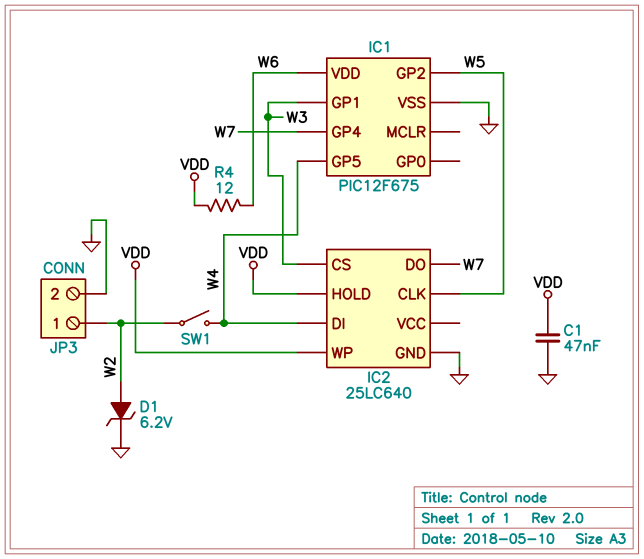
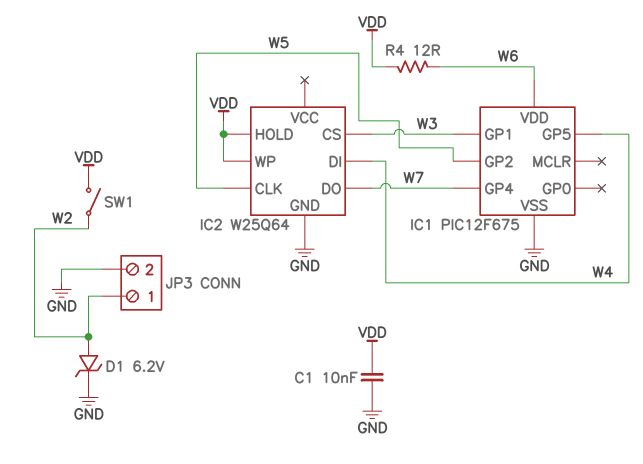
C1: 47nF (GND, VDD) -> 10nF (GND, VDD)
IC2: 25LC640 -> W25Q64
SW1: switch (W2, W4) -> switch (VDD, W2)

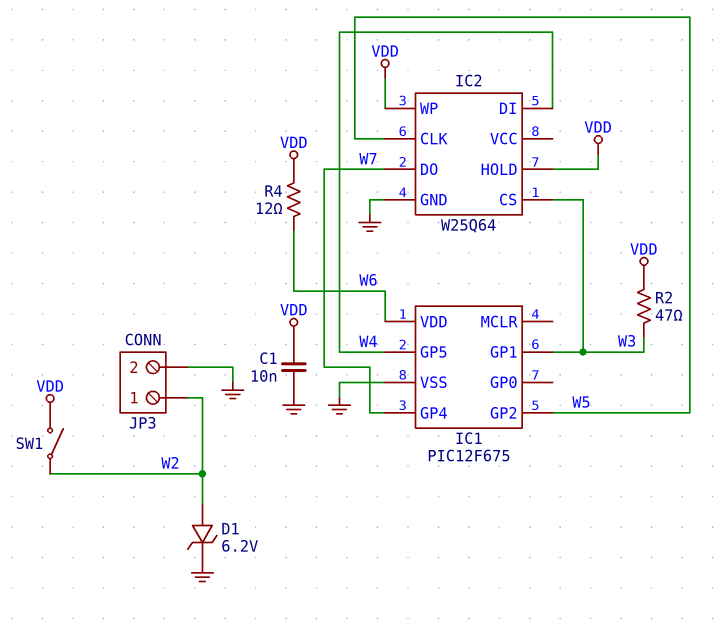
R2: none -> 47 (VDD, W3)

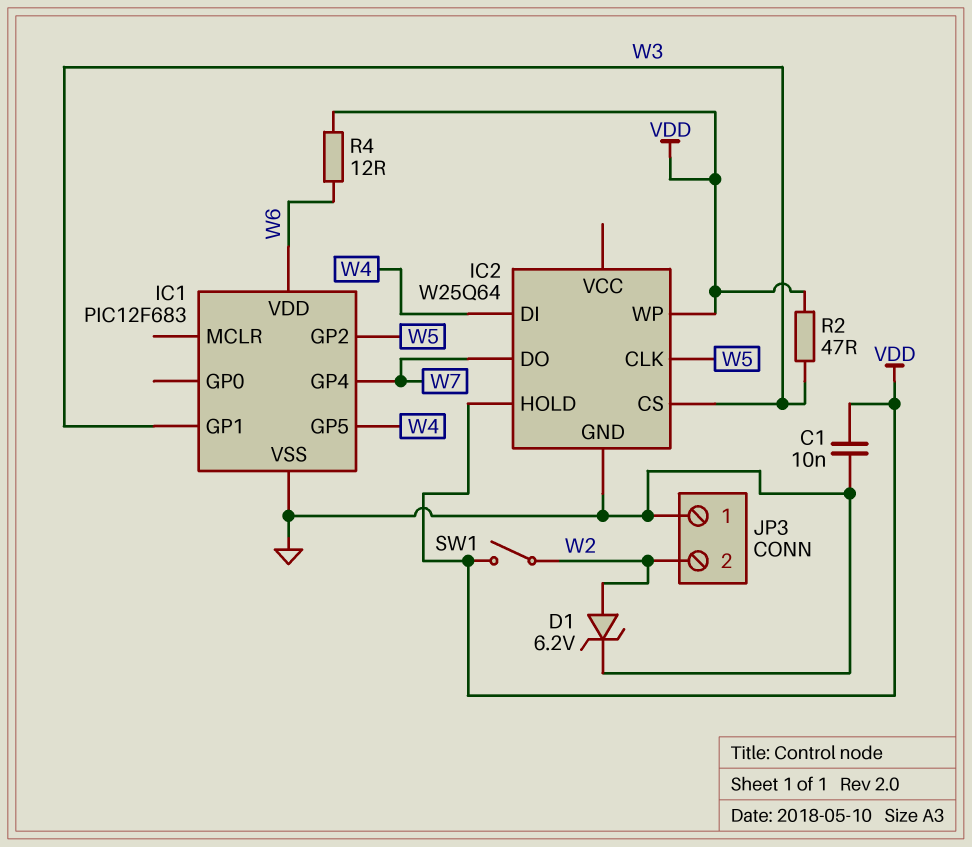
IC1: PIC12F675 -> PIC12F683
JP3 pin 1: W2 -> GND
JP3 pin 2: GND -> W2

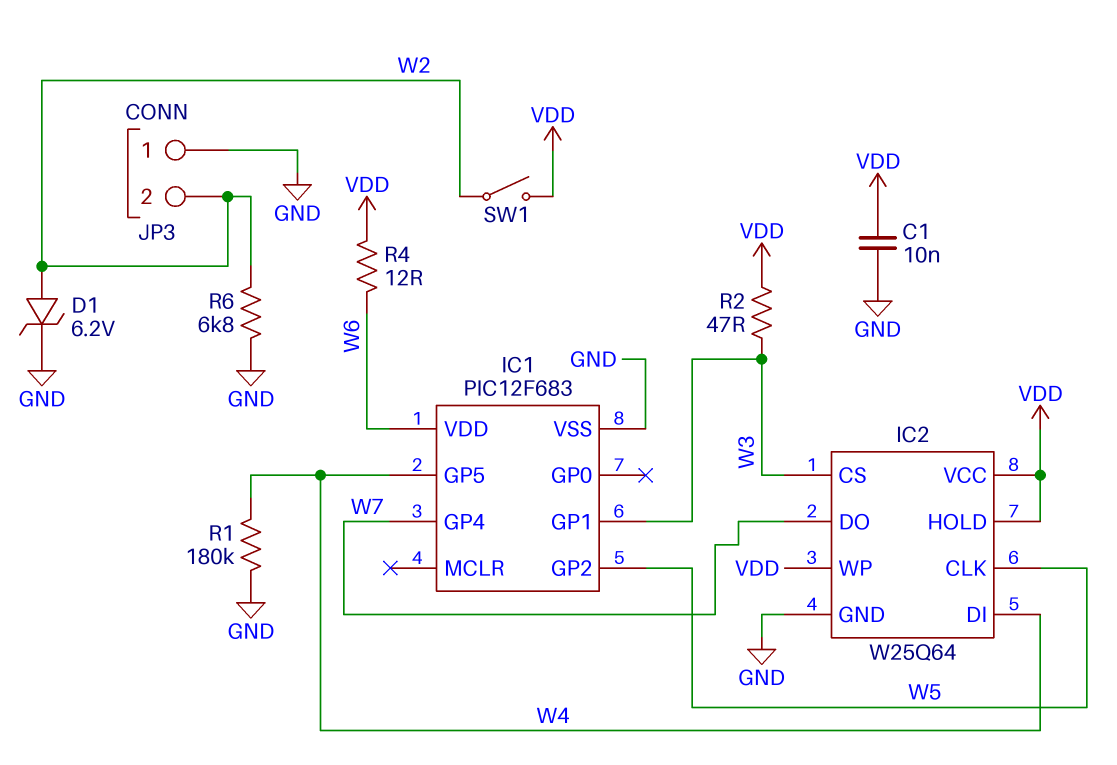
IC2 pin VCC: none -> VDD
R1: none -> 180k (GND, W4)
R6: none -> 6.8k (GND, W2)

